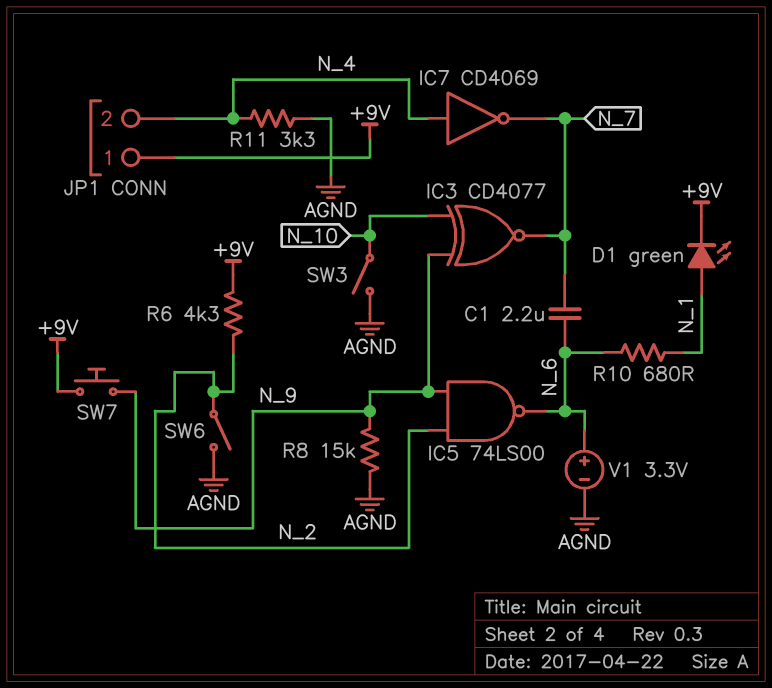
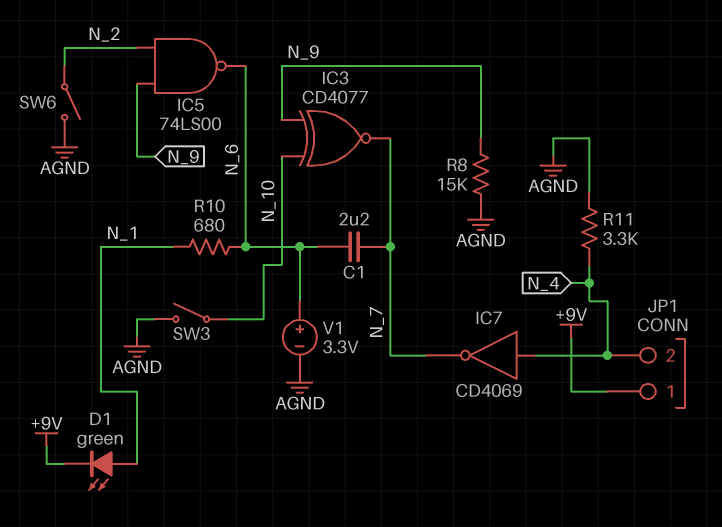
R6: 4.3k (+9V, N_2) -> none
SW7: button (+9V, N_9) -> none

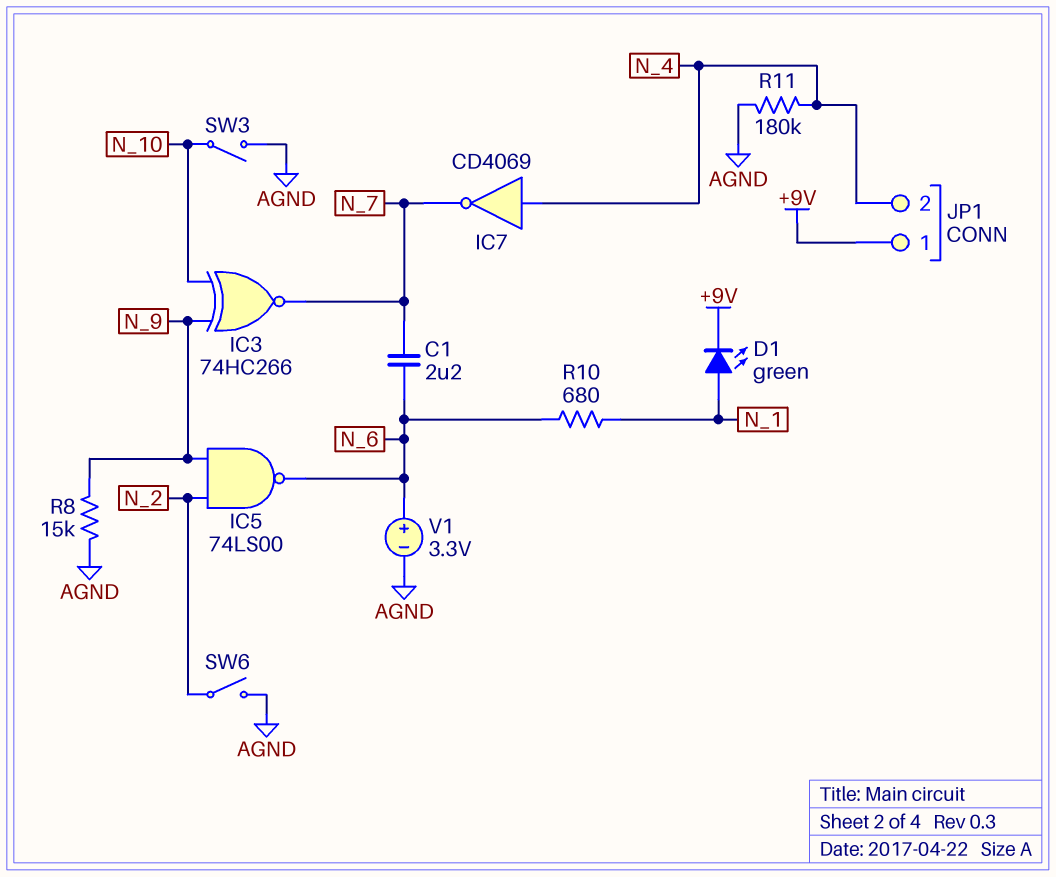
IC3: XNOR CD4077 (in N_9, in N_10, out N_7) -> XNOR 74HC266 (in N_9, in N_10, out N_7)
R11: 3.3k (AGND, N_4) -> 180k (AGND, N_4)

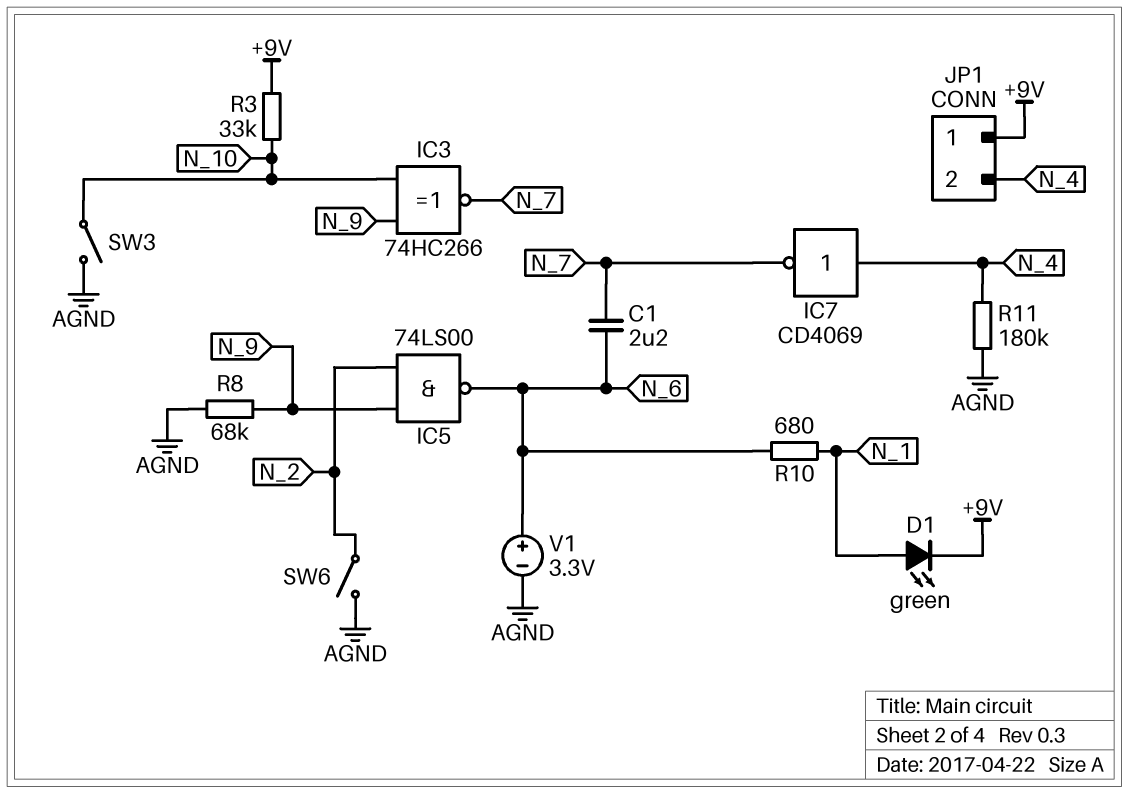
R3: none -> 33k (+9V, N_10)
R8: 15k (AGND, N_9) -> 68k (AGND, N_9)

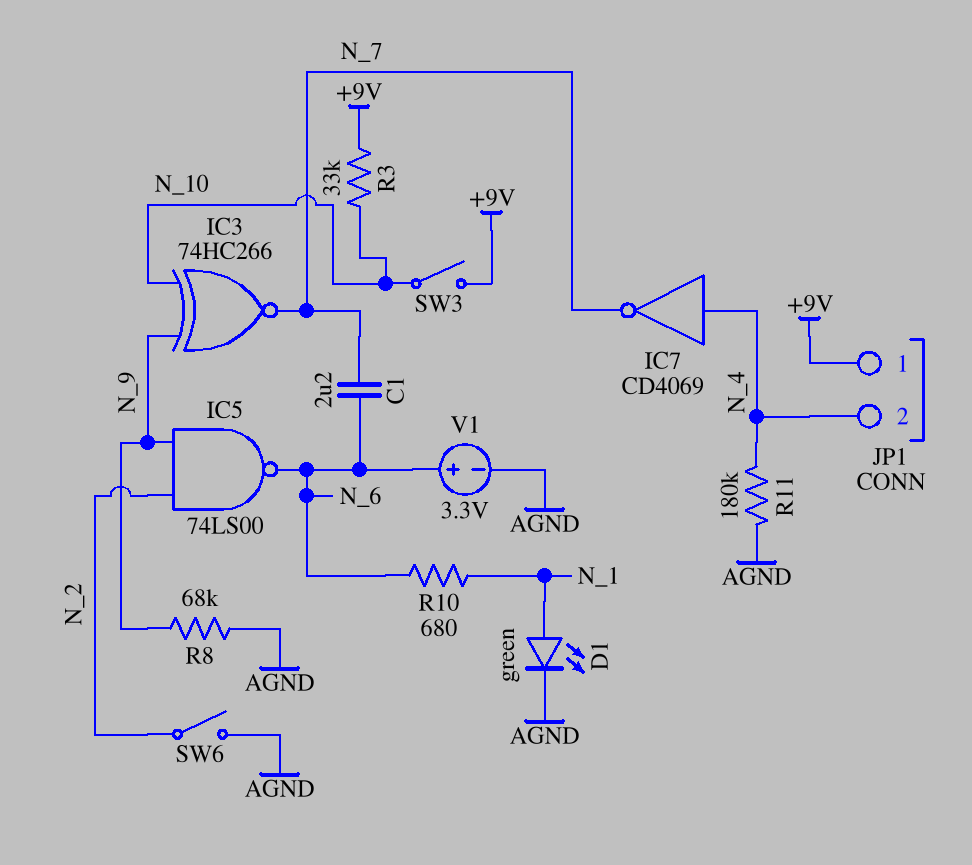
D1: LED green (A N_1, K +9V) -> LED green (A N_1, K AGND)
SW3: switch (AGND, N_10) -> switch (+9V, N_10)

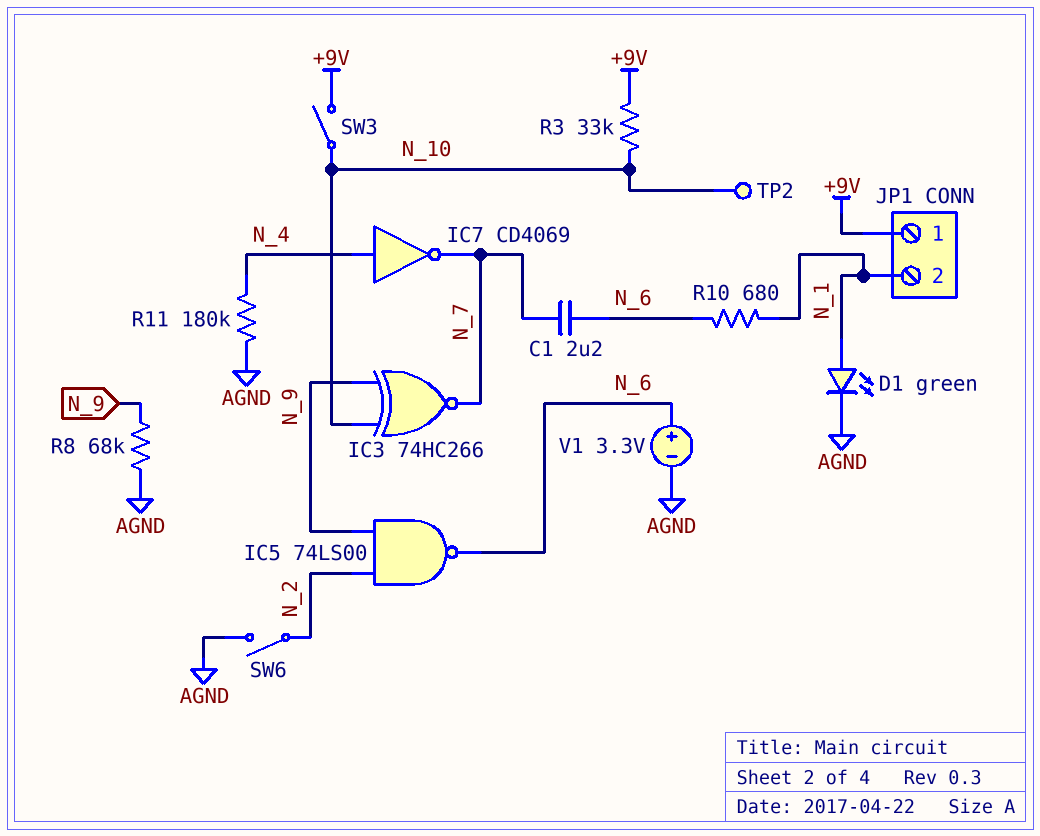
JP1 pin 2: N_4 -> N_1
TP2: none -> test point (N_10)

